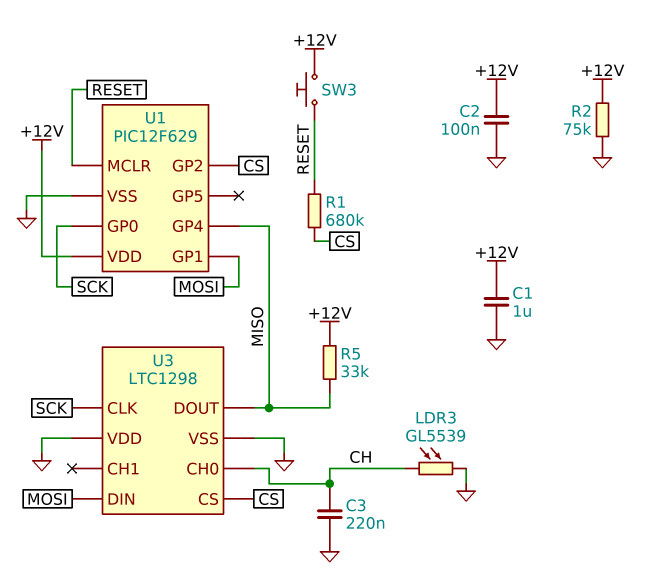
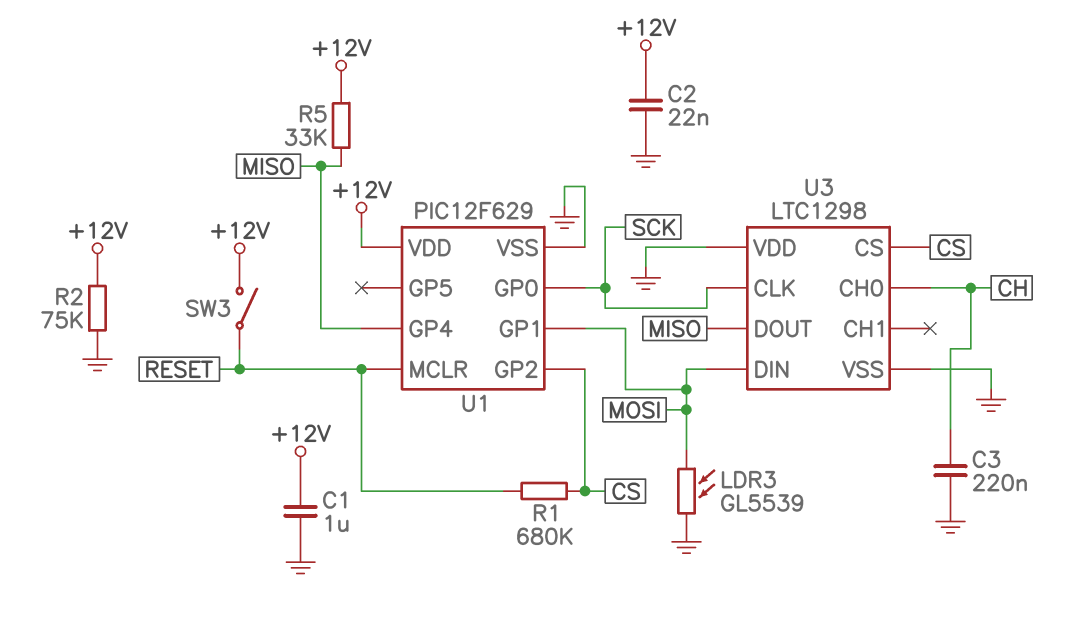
C2: 100nF (+12V, GND) -> 22nF (+12V, GND)
LDR3: GL5539 (CH, GND) -> GL5539 (GND, MOSI)
SW3: button (+12V, RESET) -> switch (+12V, RESET)

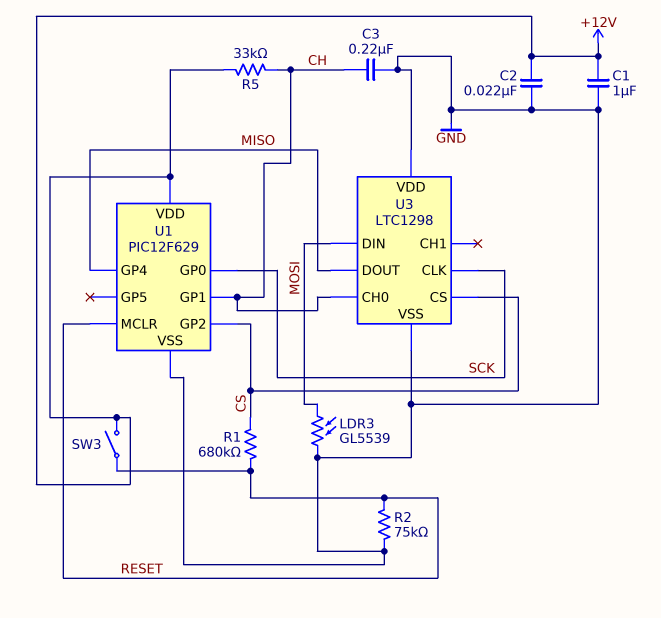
R2: 75k (+12V, GND) -> 75k (GND, RESET)
R5: 33k (+12V, MISO) -> 33k (+12V, CH)
U1 pin GP1: MOSI -> CH

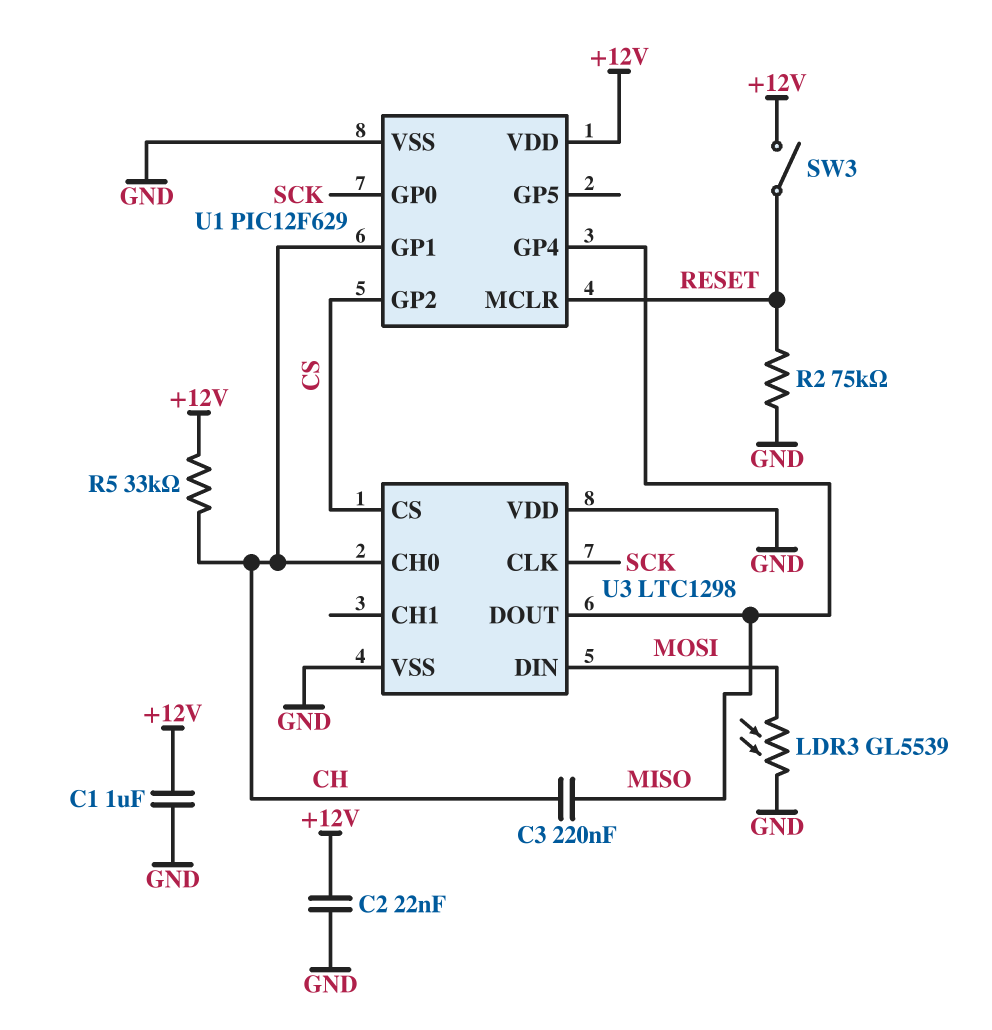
C3: 220nF (CH, GND) -> 220nF (CH, MISO)
R1: 680k (CS, RESET) -> none

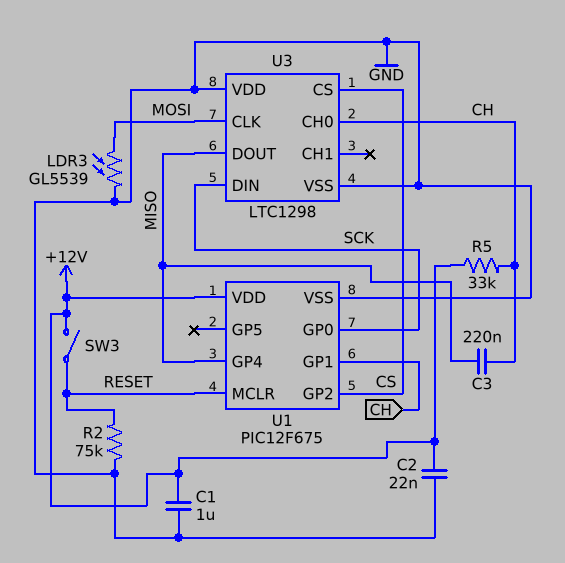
U1: PIC12F629 -> PIC12F675
U3 pin CLK: SCK -> MOSI
U3 pin DIN: MOSI -> SCK

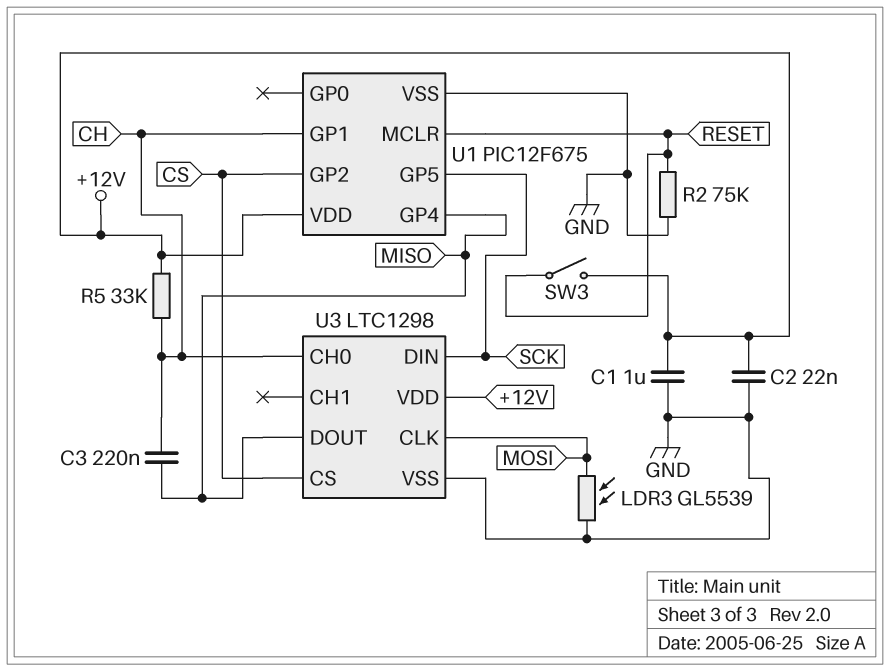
U1 pin GP0: SCK -> none
U1 pin GP5: none -> SCK
U3 pin VDD: GND -> +12V

